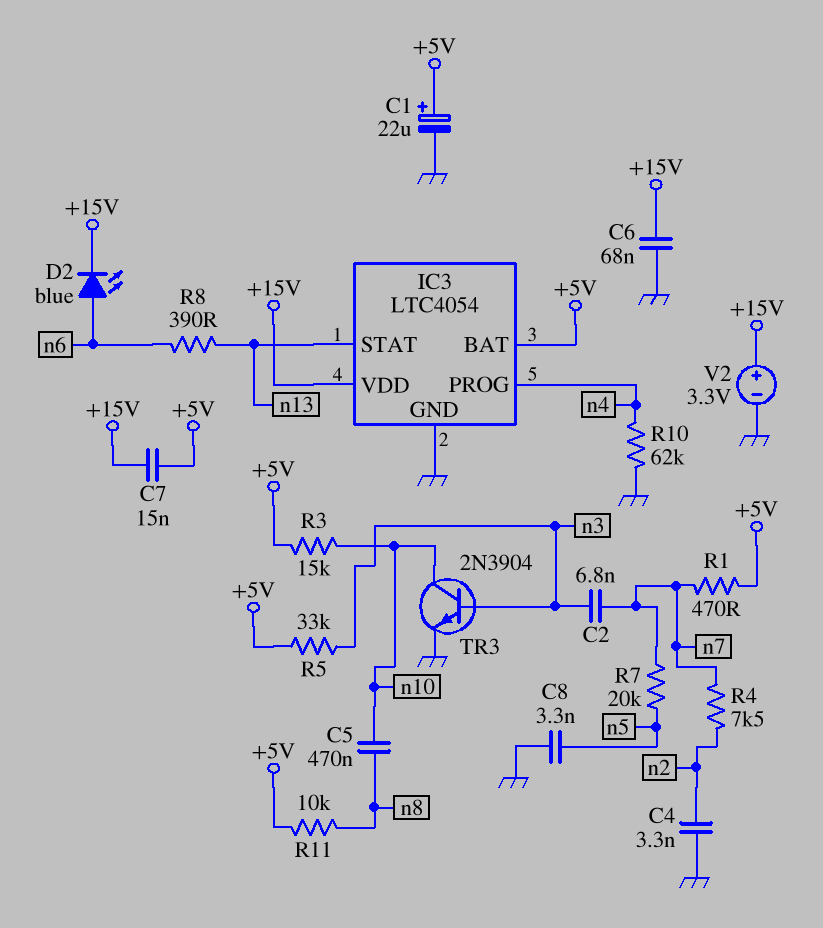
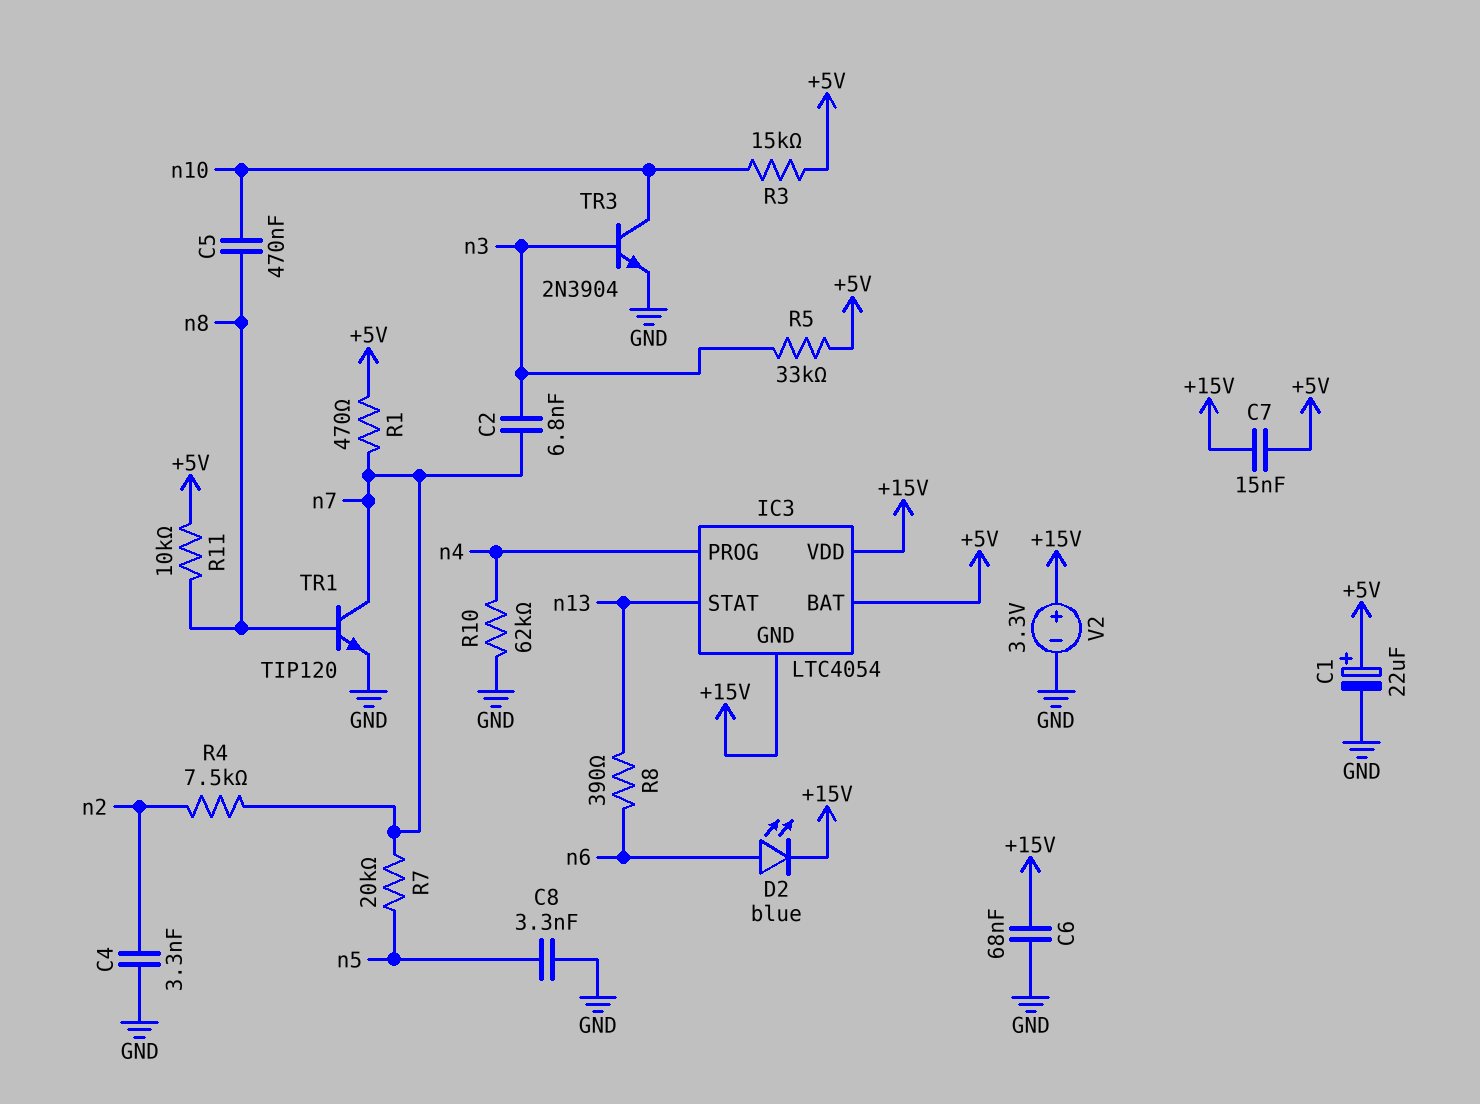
IC3 pin GND: GND -> +15V
TR1: none -> NPN TIP120 (B n8, C n7, E GND)

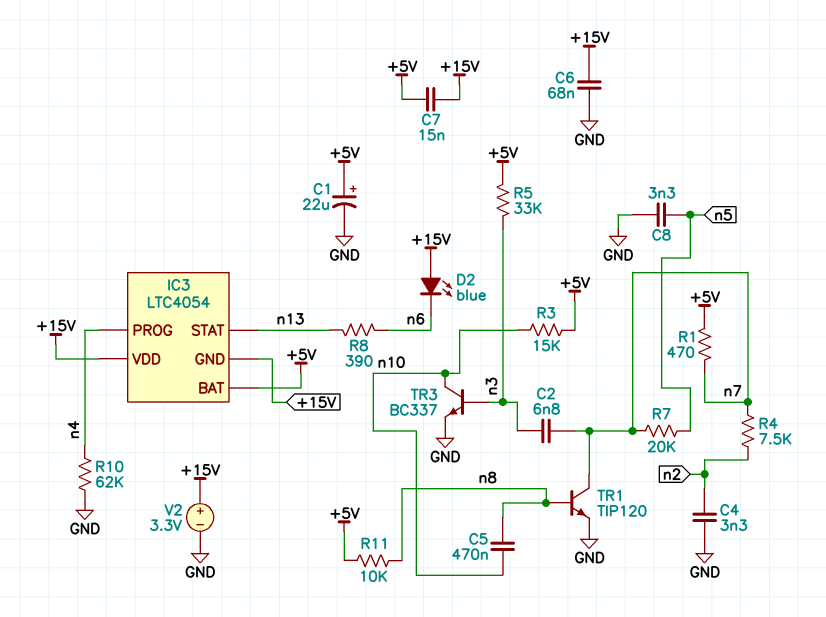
D2: LED blue (A n6, K +15V) -> LED blue (A +15V, K n6)
TR3: NPN 2N3904 (B n3, C n10, E GND) -> NPN BC337 (B n3, C n10, E GND)

